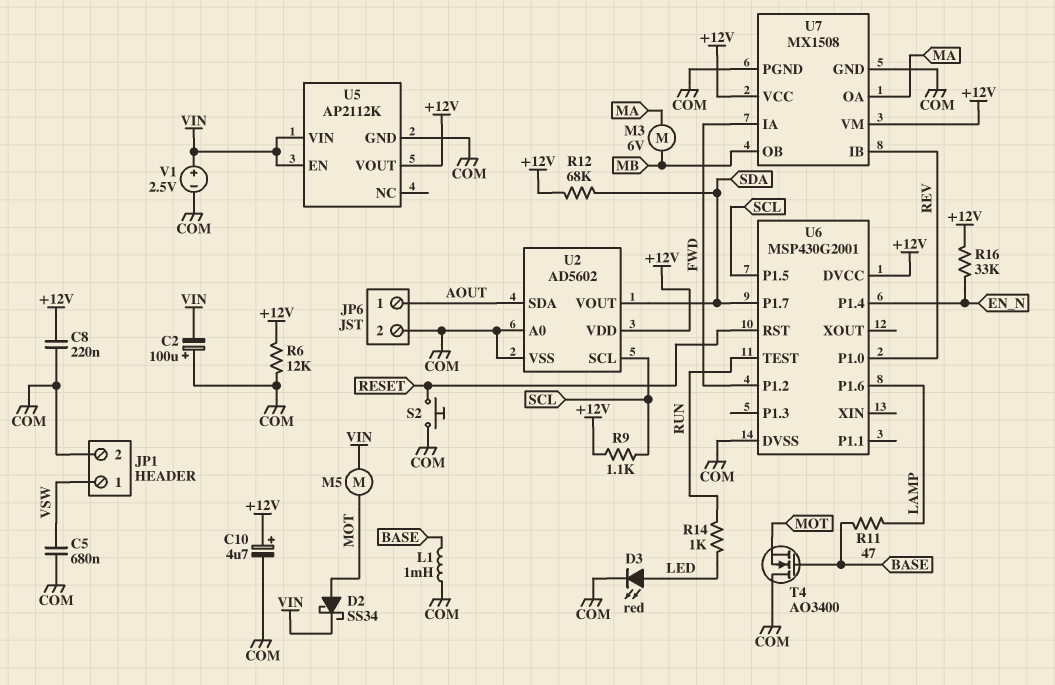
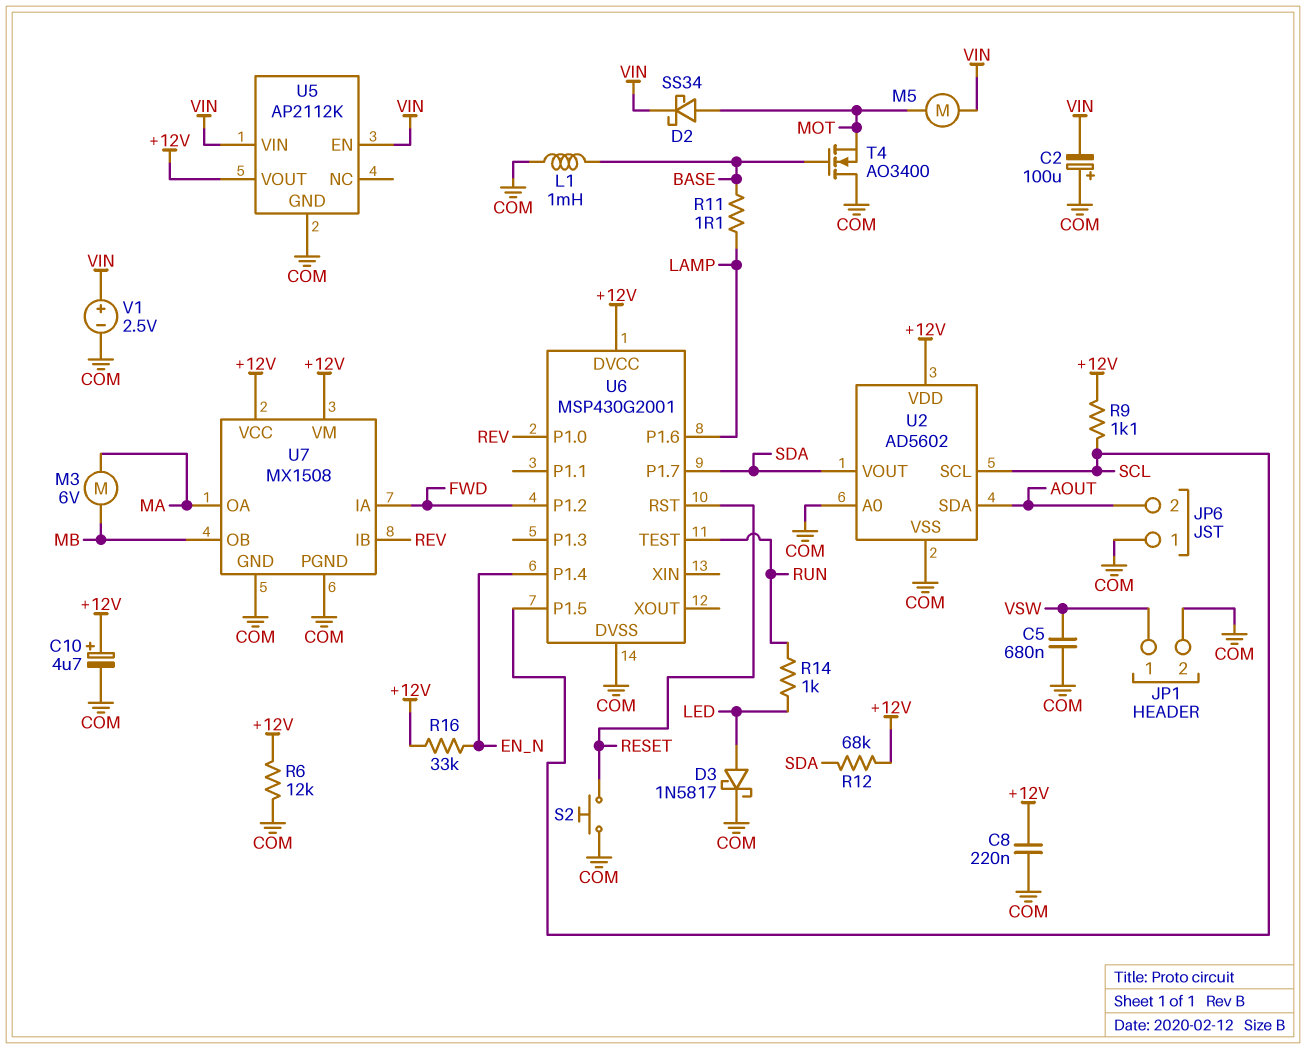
D3: LED red (A LED, K COM) -> schottky 1N5817 (A LED, K COM)
JP6 pin 1: AOUT -> COM
JP6 pin 2: COM -> AOUT
R11: 47 (BASE, LAMP) -> 1.1 (BASE, LAMP)

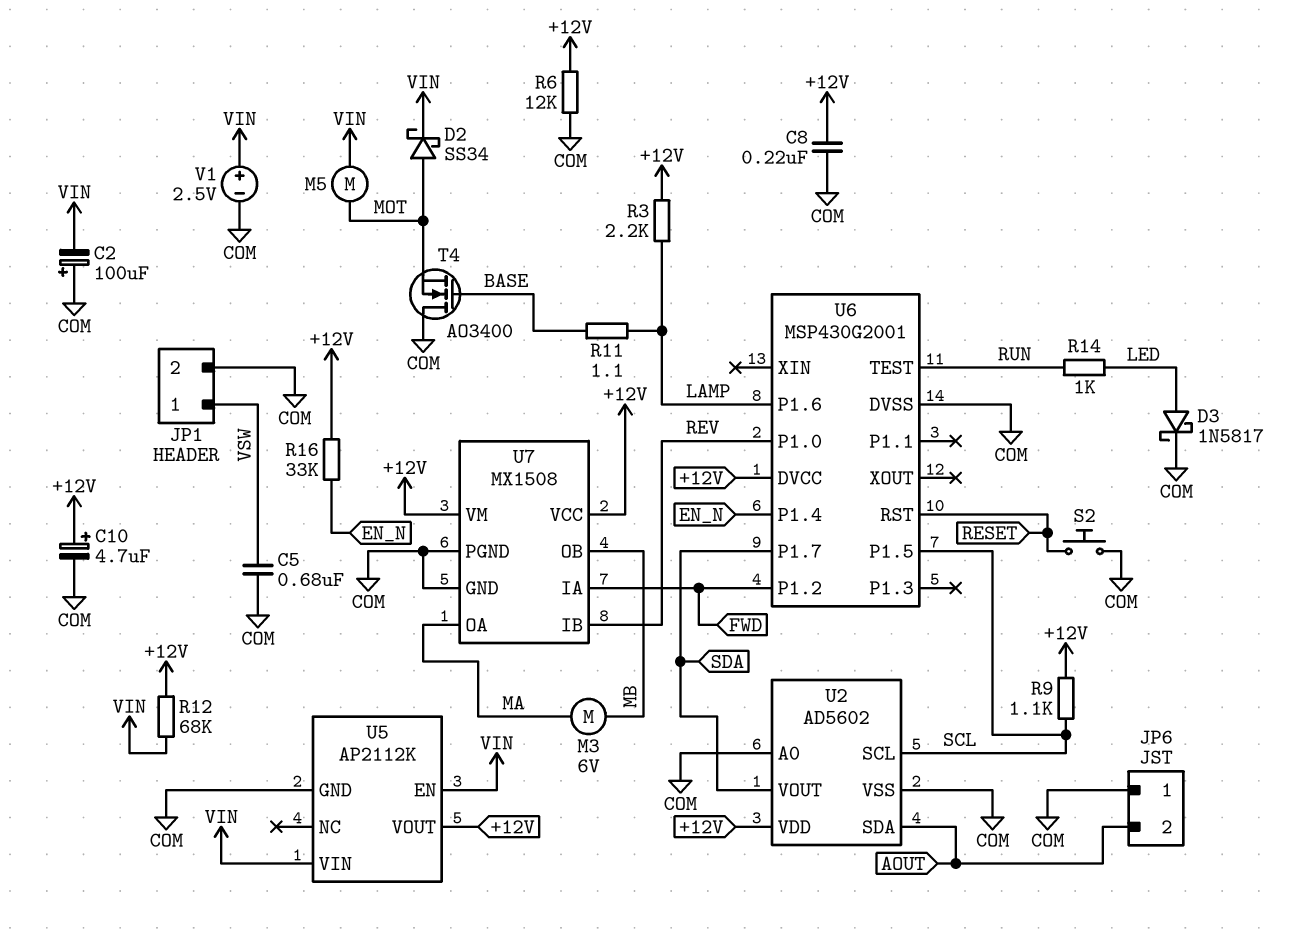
L1: 1mH (BASE, COM) -> none
R3: none -> 2.2k (+12V, LAMP)
R12: 68k (+12V, SDA) -> 68k (+12V, VIN)

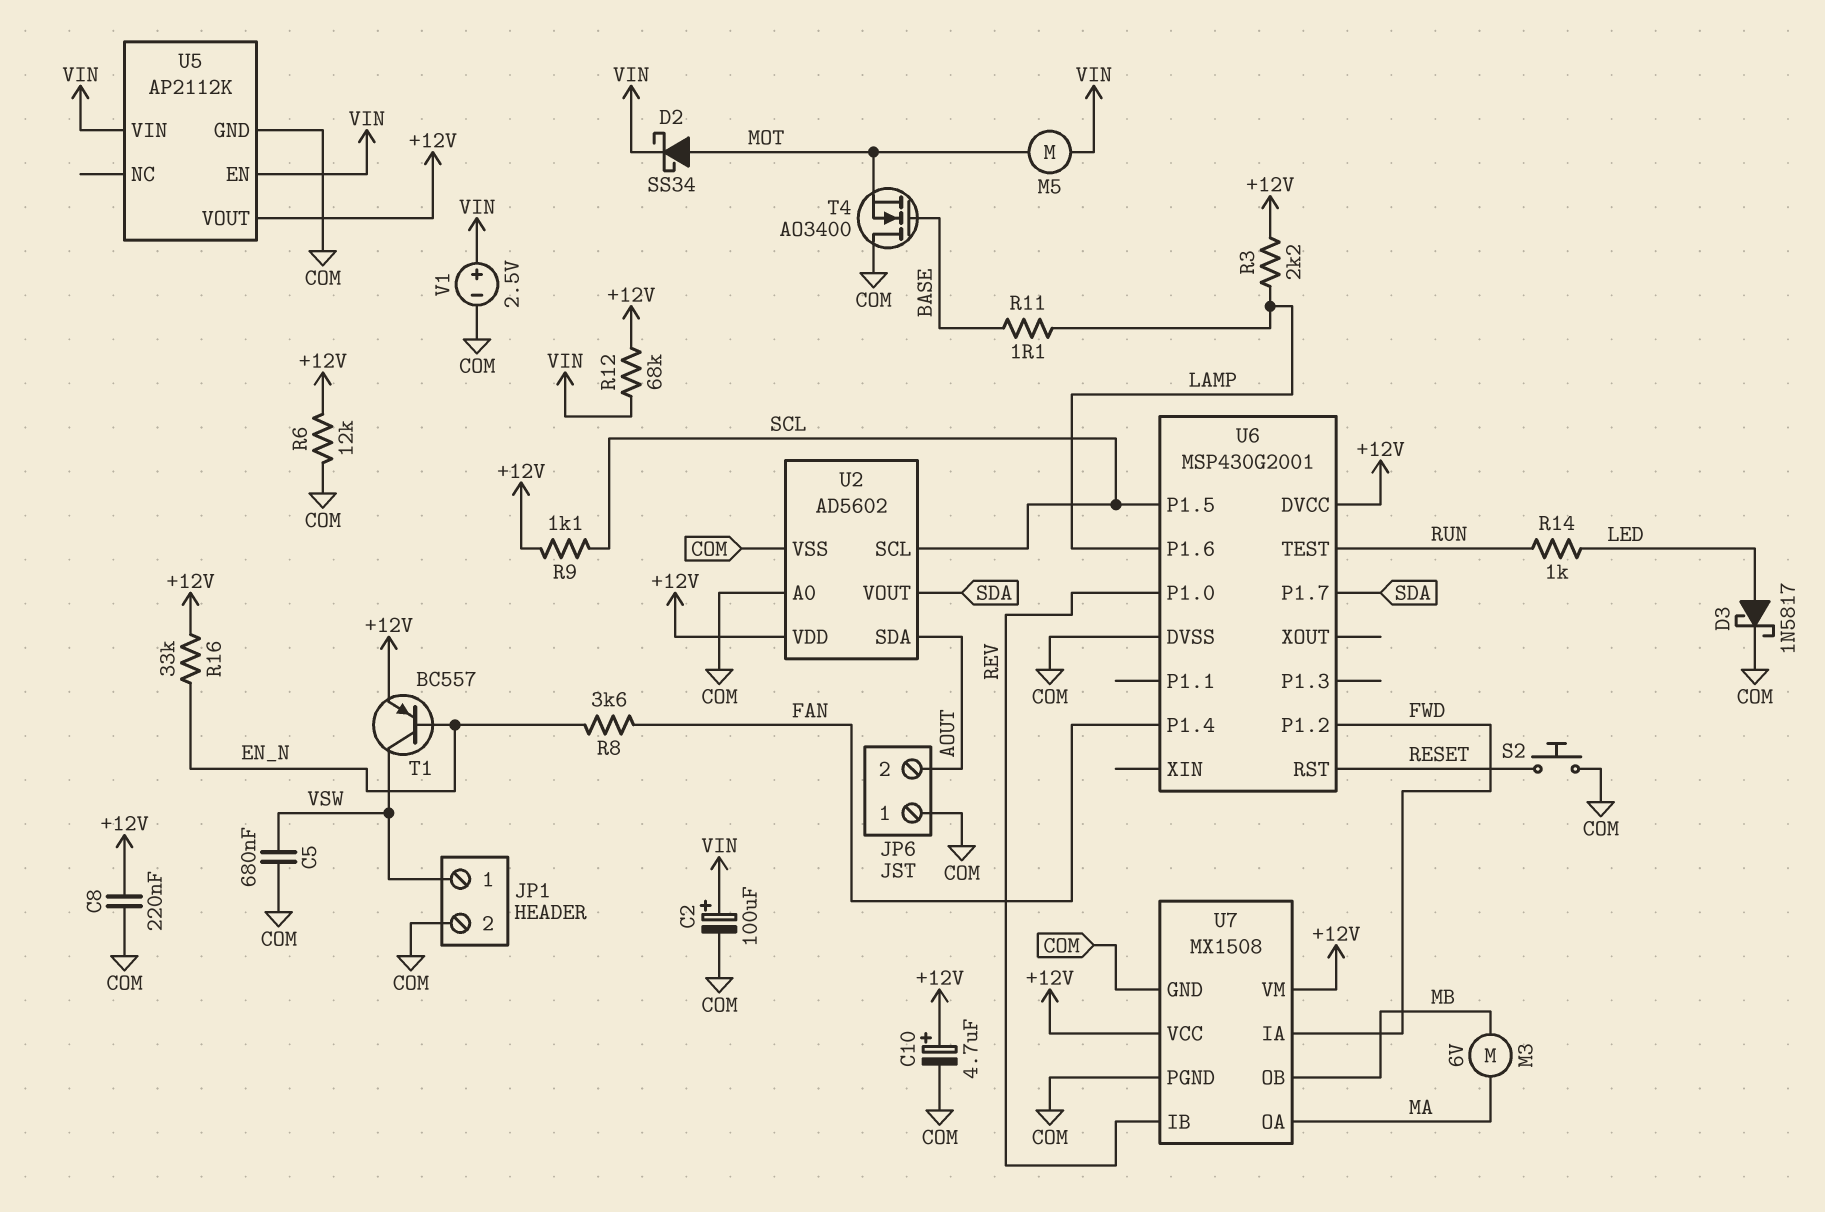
C2: 100uF (plus COM, minus VIN) -> 100uF (plus VIN, minus COM)
R8: none -> 3.6k (EN_N, FAN)
T1: none -> PNP BC557 (B EN_N, C VSW, E +12V)
U6 pin P1.4: EN_N -> FAN

